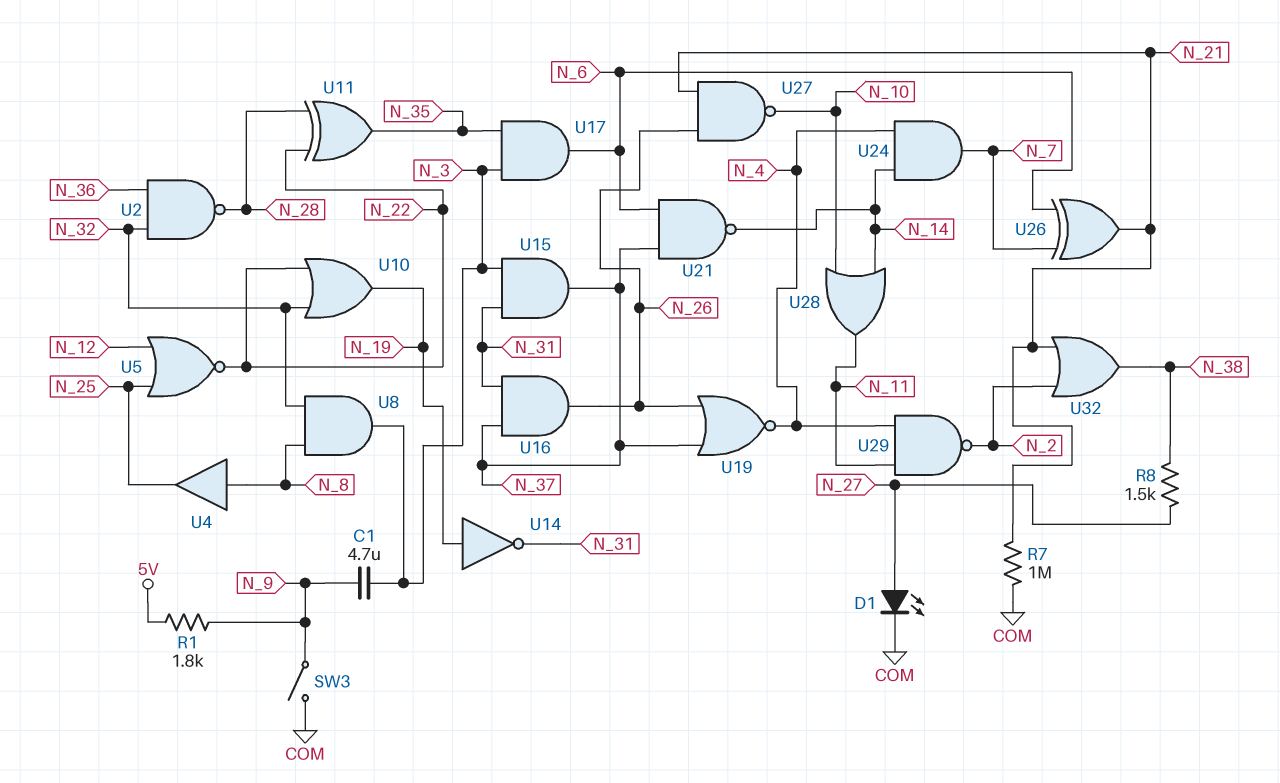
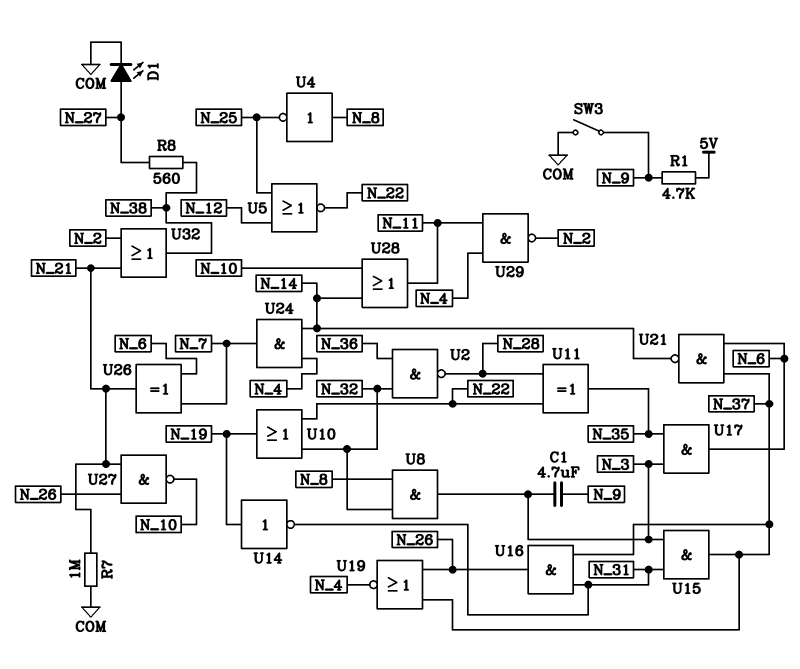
R1: 1.8k (5V, N_9) -> 4.7k (5V, N_9)
R8: 1.5k (N_27, N_38) -> 560 (N_27, N_38)
U4: buffer (in N_8, out N_25) -> NOT (in N_8, out N_25)

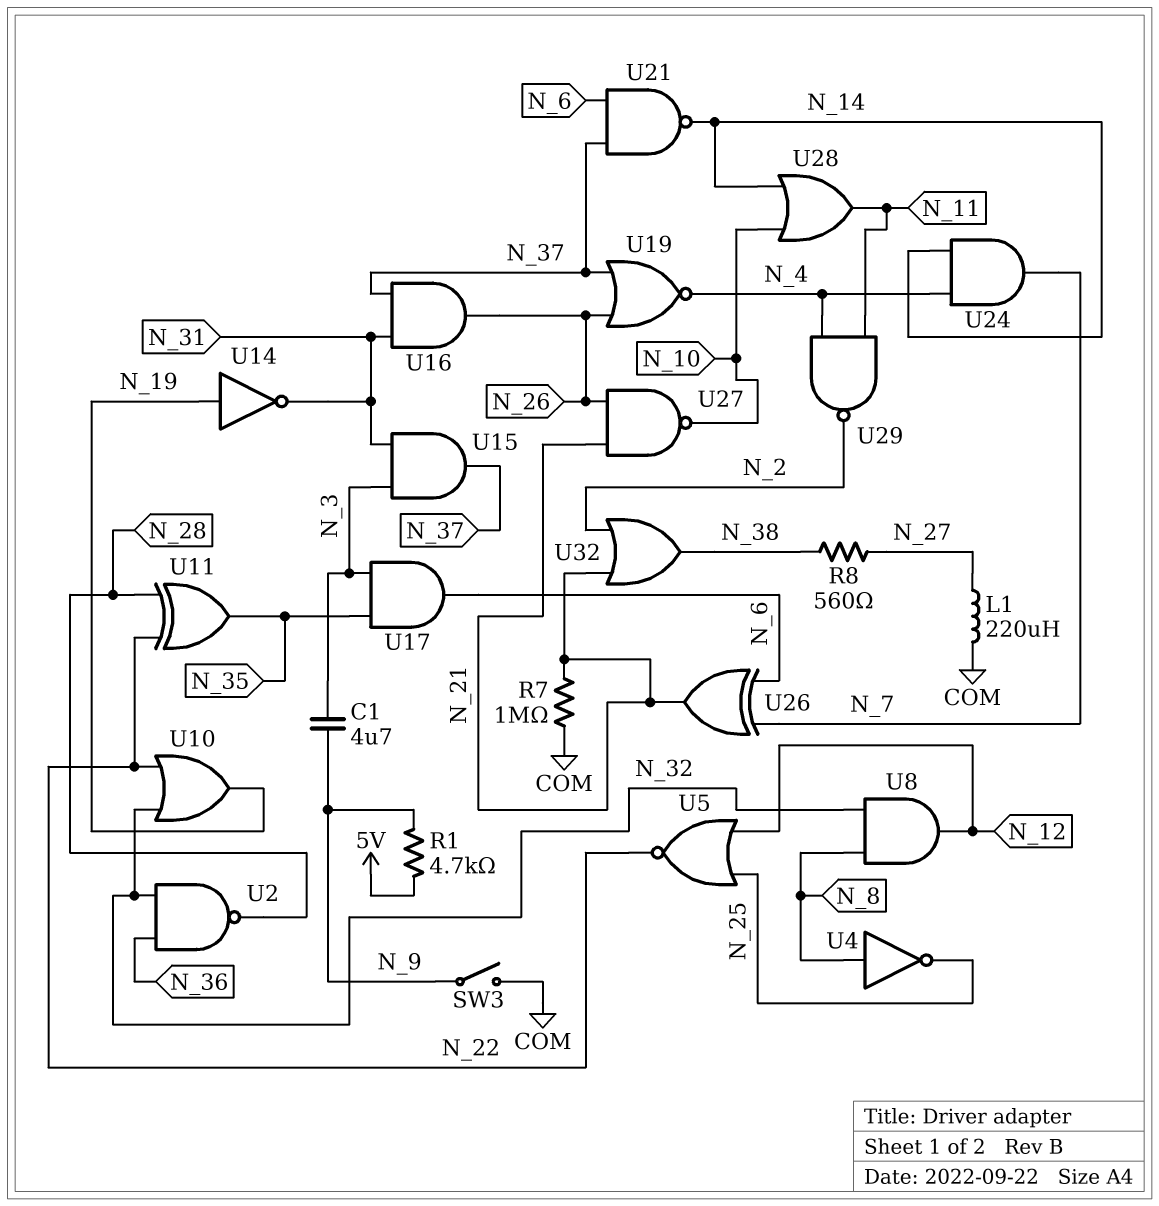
D1: LED (A N_27, K COM) -> none
L1: none -> 220uH (COM, N_27)
U8: AND (in N_8, in N_32, out N_3) -> AND (in N_8, in N_32, out N_12)

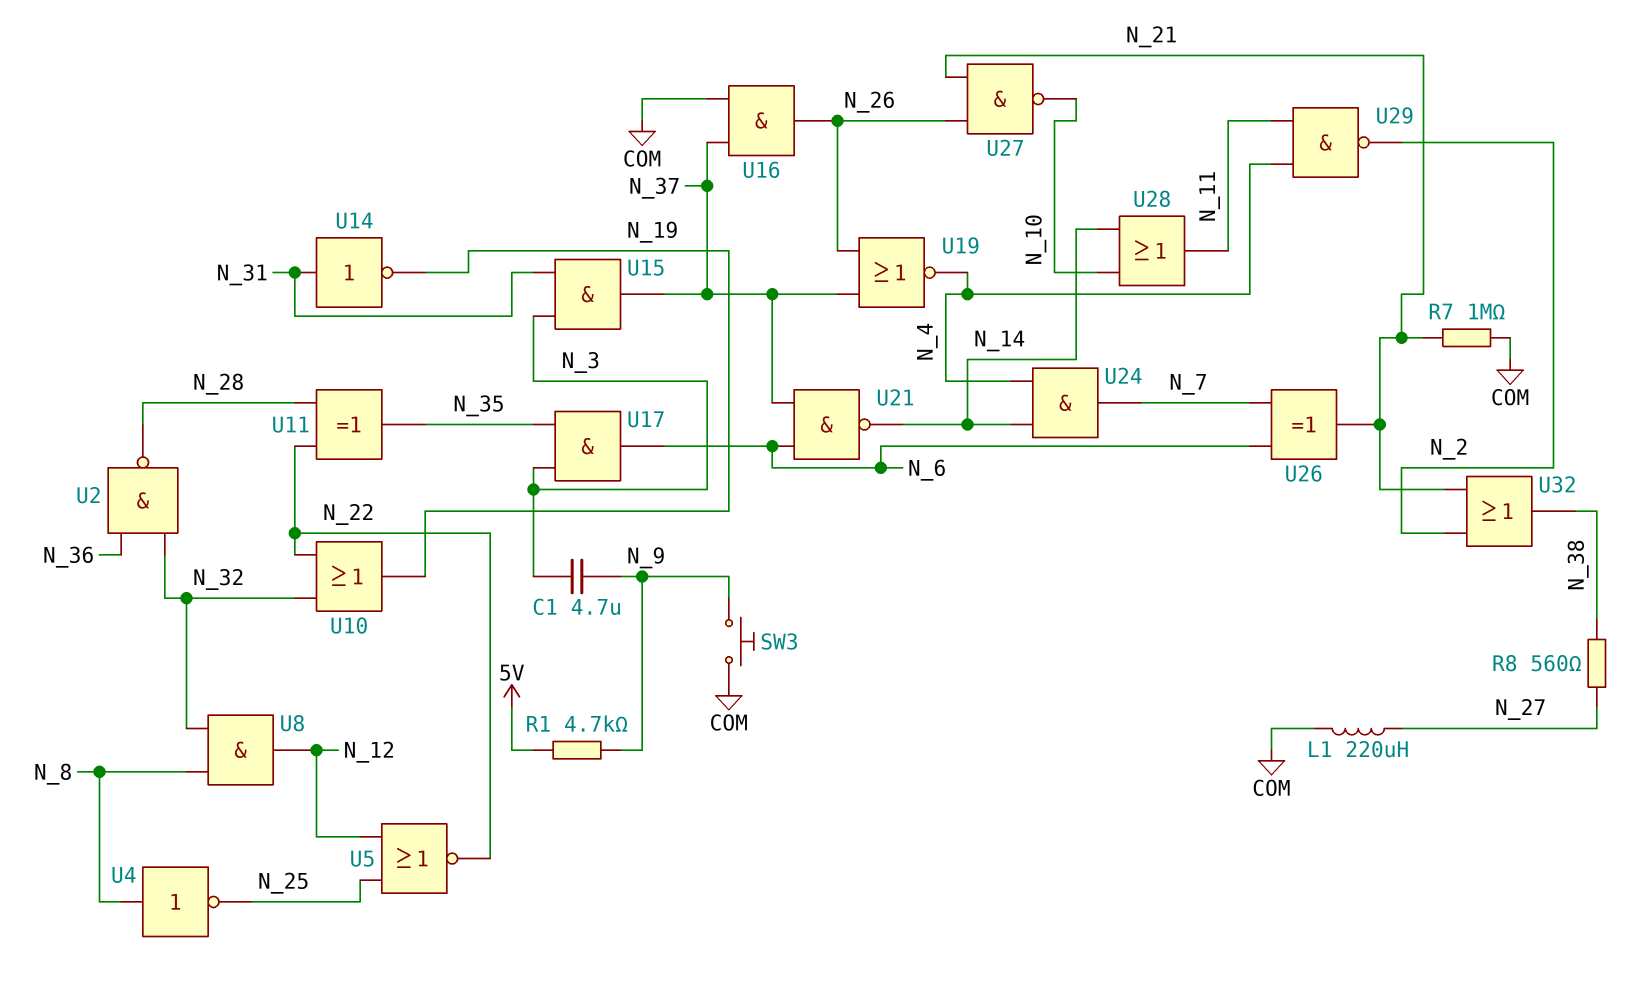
SW3: switch (COM, N_9) -> button (COM, N_9)
U14: NOT (in N_19, out N_31) -> NOT (in N_31, out N_19)
U16: AND (in N_31, in N_37, out N_26) -> AND (in COM, in N_37, out N_26)

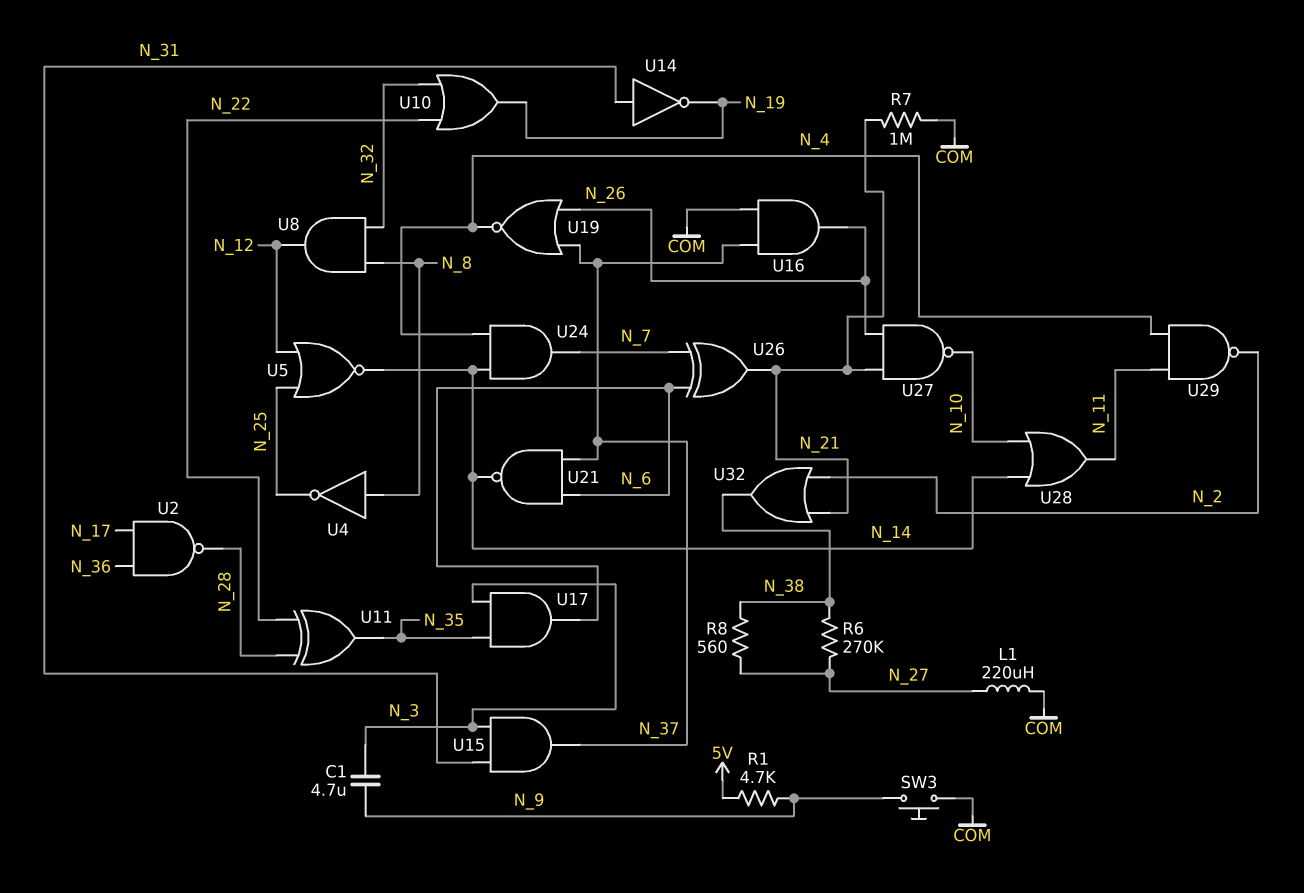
R6: none -> 270k (N_27, N_38)
U2: NAND (in N_32, in N_36, out N_28) -> NAND (in N_17, in N_36, out N_28)
U5: NOR (in N_12, in N_25, out N_22) -> NOR (in N_12, in N_25, out N_14)

